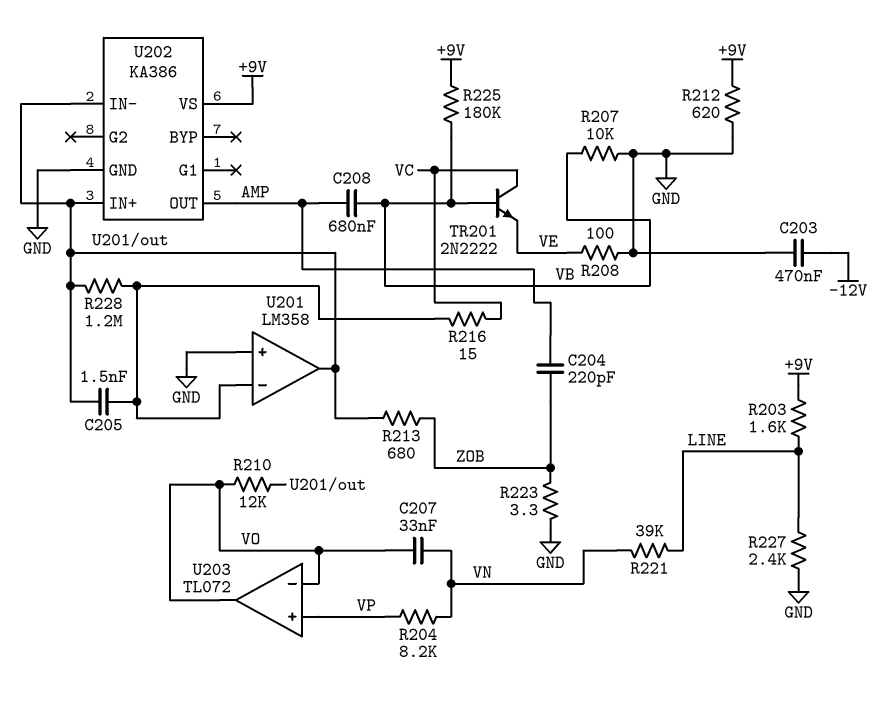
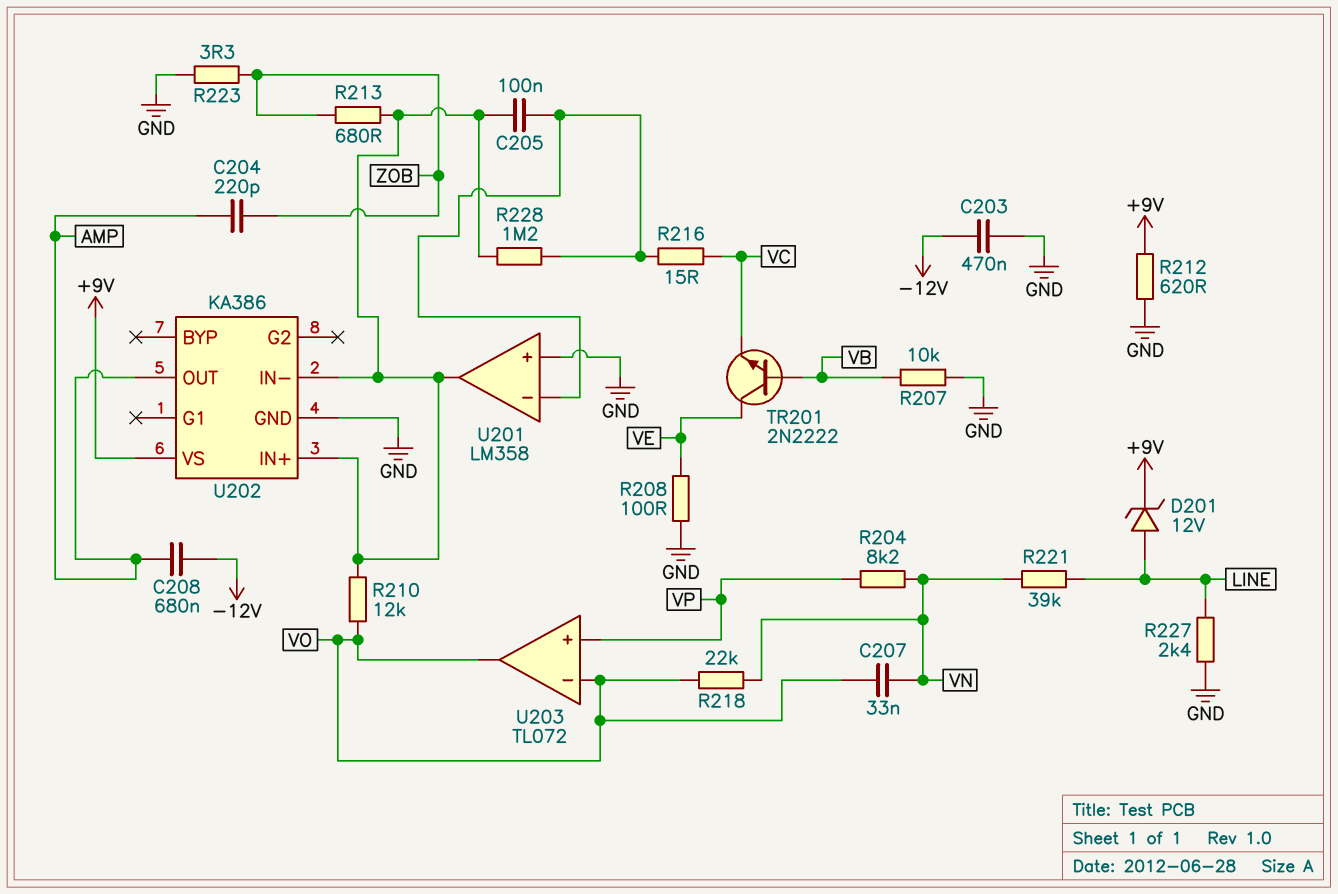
C205: 1.5nF (U201/in-, U201/out) -> 100nF (U201/in-, U201/out)
C208: 680nF (AMP, VB) -> 680nF (-12V, AMP)
D201: none -> zener 12V (A LINE, K +9V)
R203: 1.6k (+9V, LINE) -> none
R218: none -> 22k (VN, VO)
R225: 180k (+9V, VB) -> none
TR201: NPN 2N2222 (B VB, C VC, E VE) -> NPN 2N2222 (B VB, C VE, E VC)

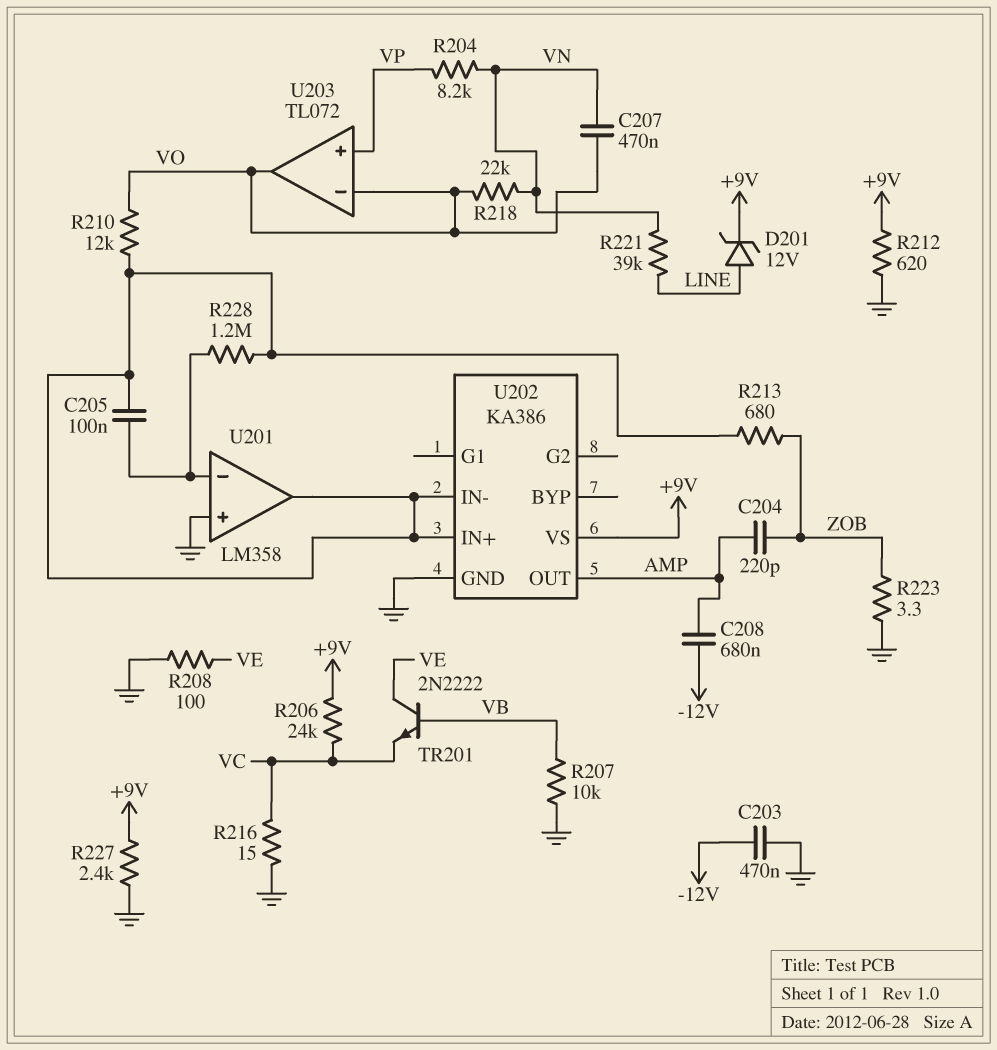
C207: 33nF (VN, VO) -> 470nF (VN, VO)
R206: none -> 24k (+9V, VC)
R216: 15 (U201/in-, VC) -> 15 (GND, VC)
R227: 2.4k (GND, LINE) -> 2.4k (+9V, GND)

